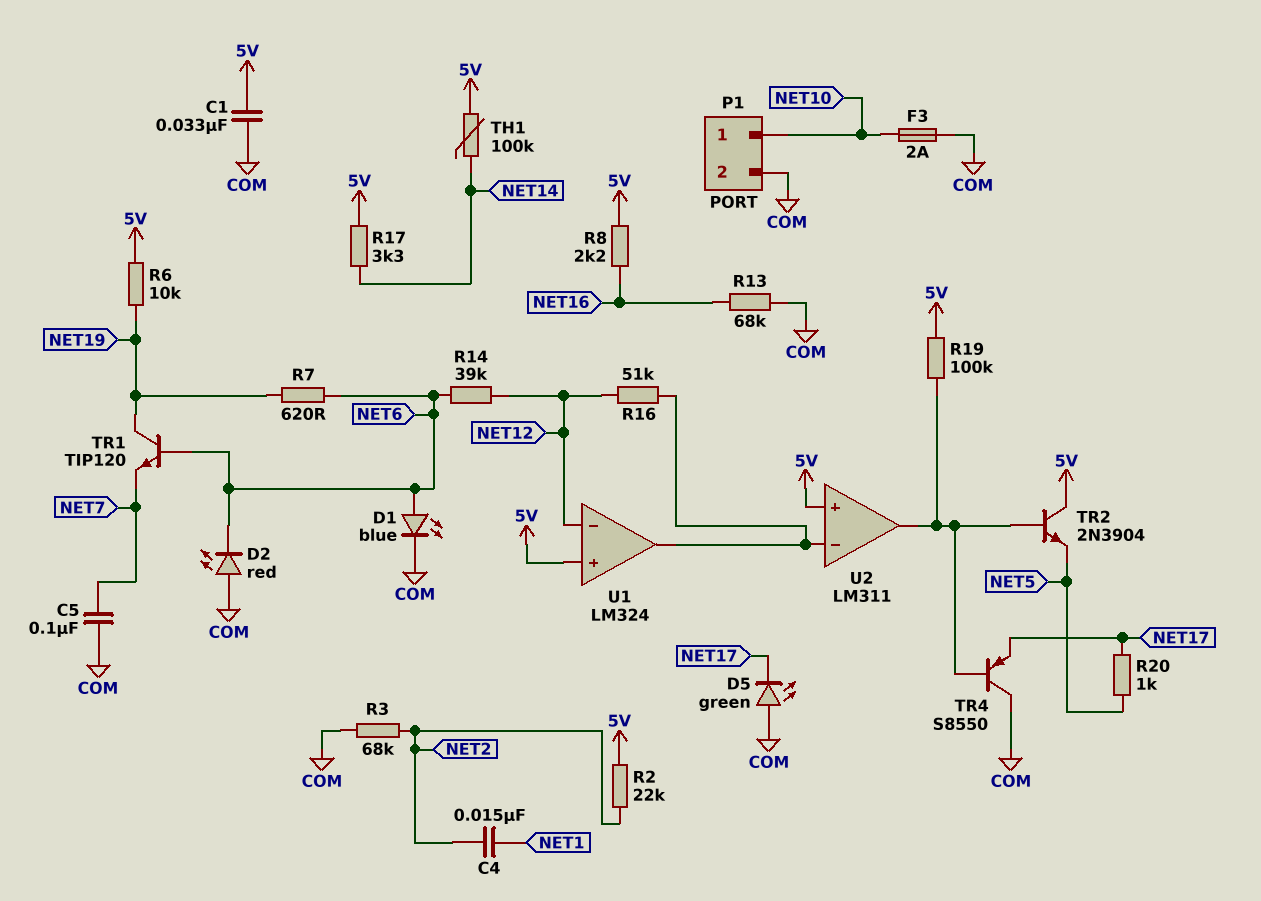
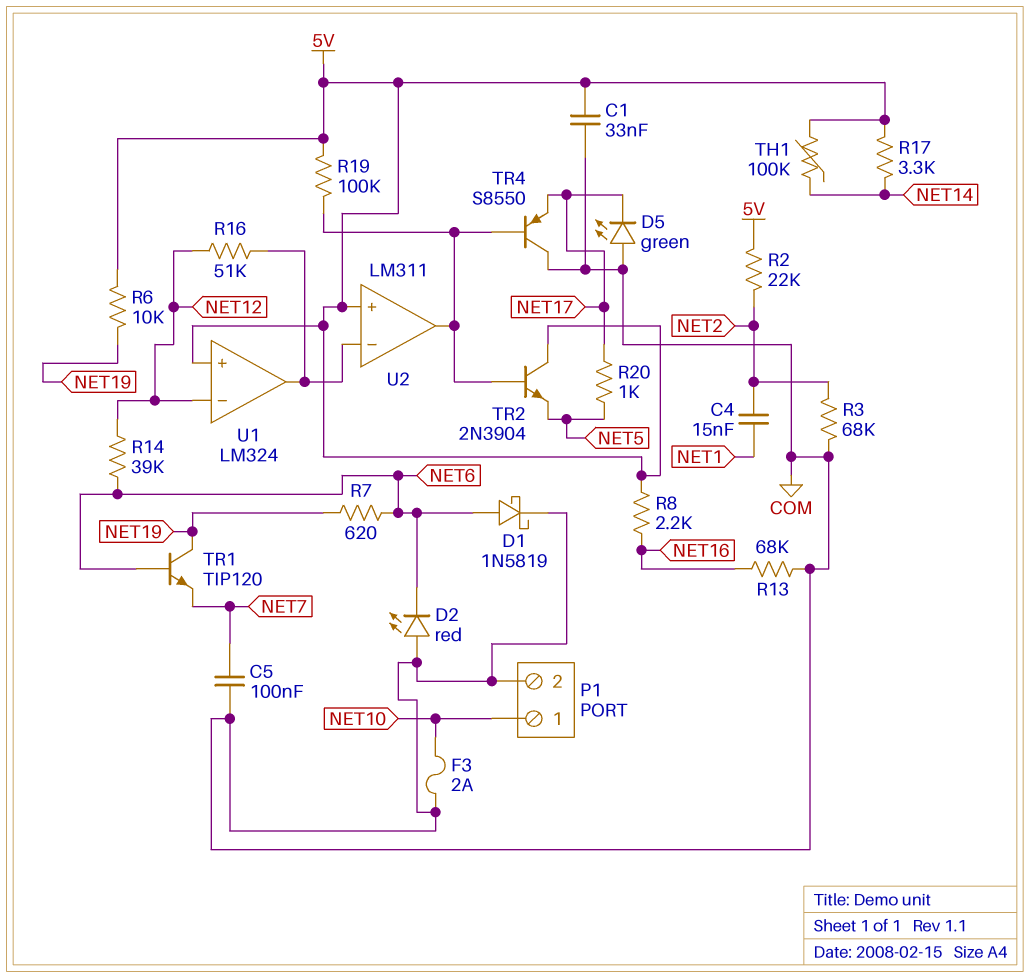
D1: LED blue (A NET6, K COM) -> schottky 1N5819 (A NET6, K COM)

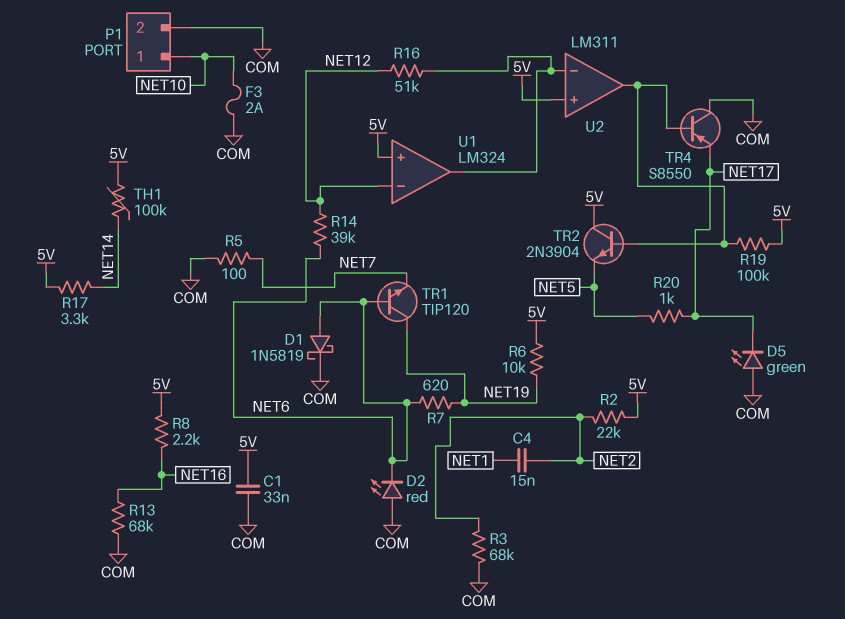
C5: 100nF (COM, NET7) -> none
R5: none -> 100 (COM, NET7)

